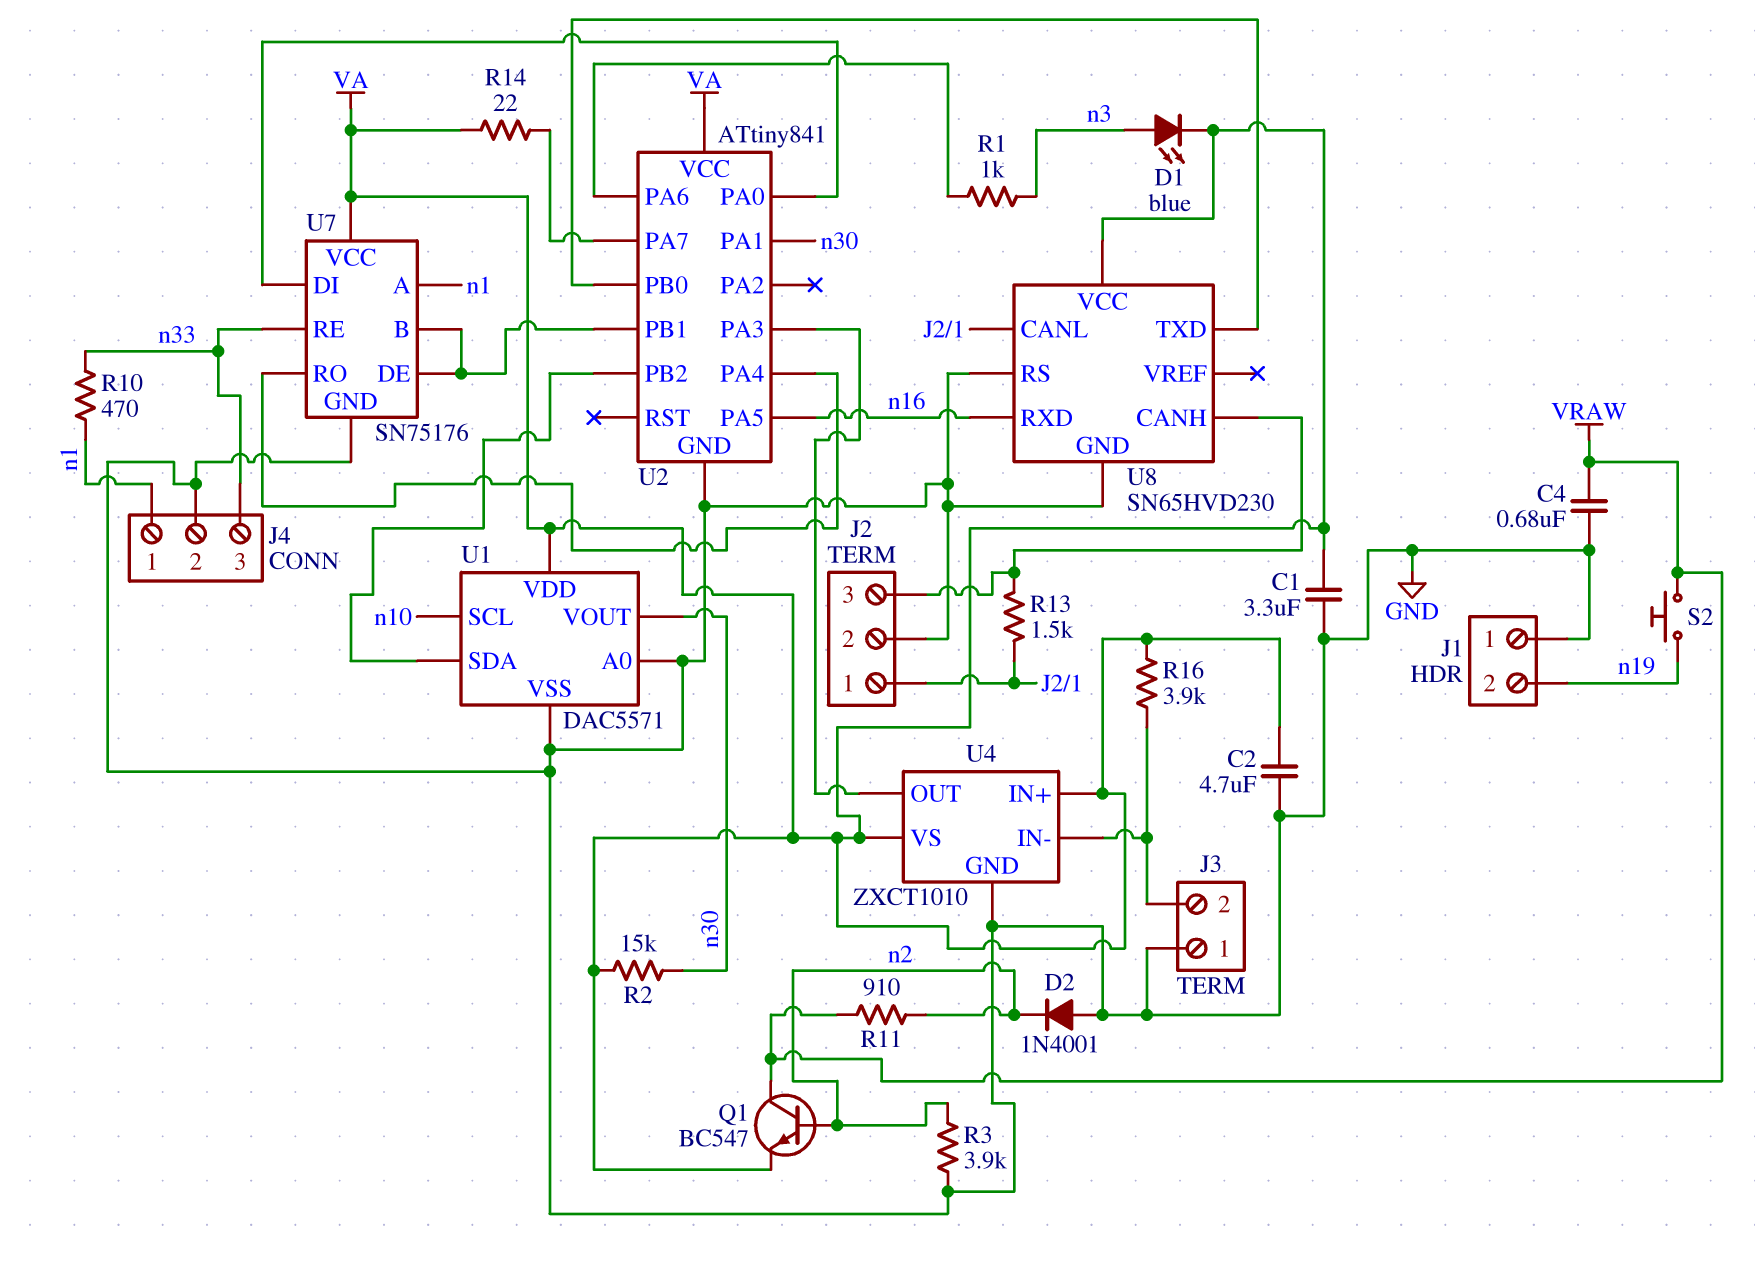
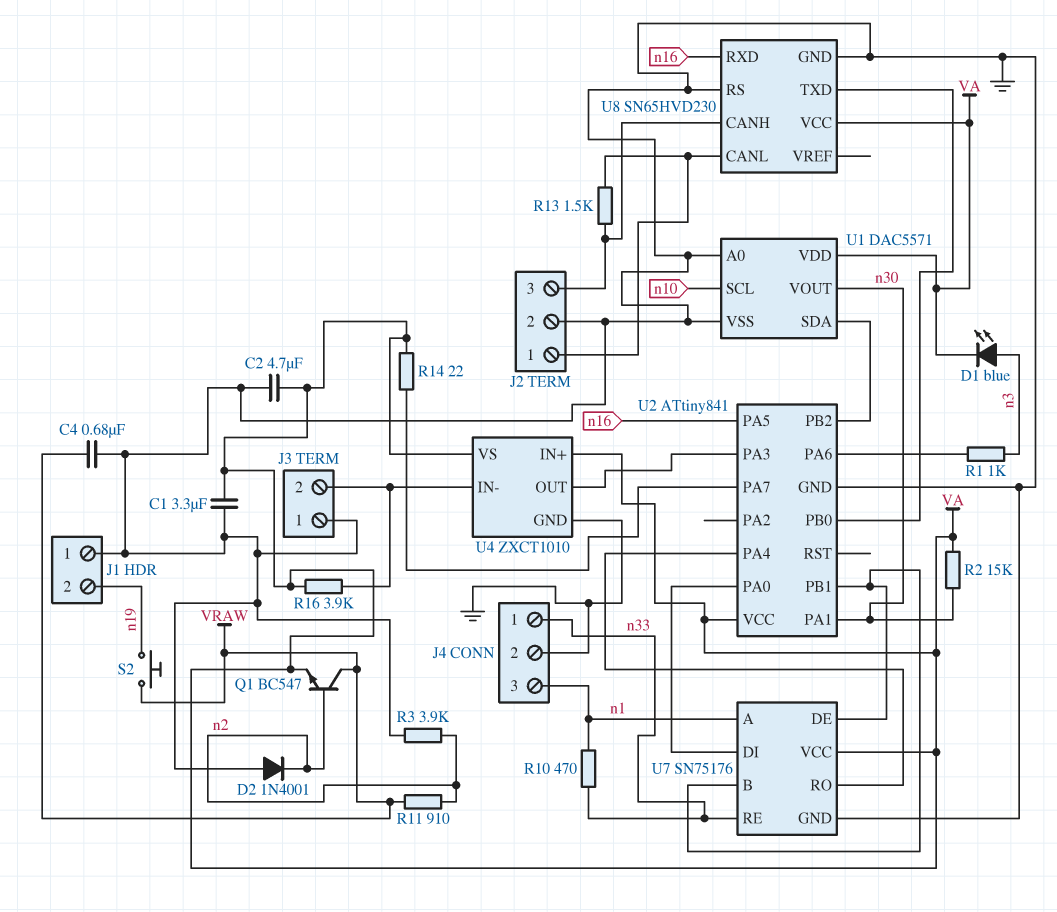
J4 pin 1: n1 -> n33
J4 pin 3: n33 -> n1

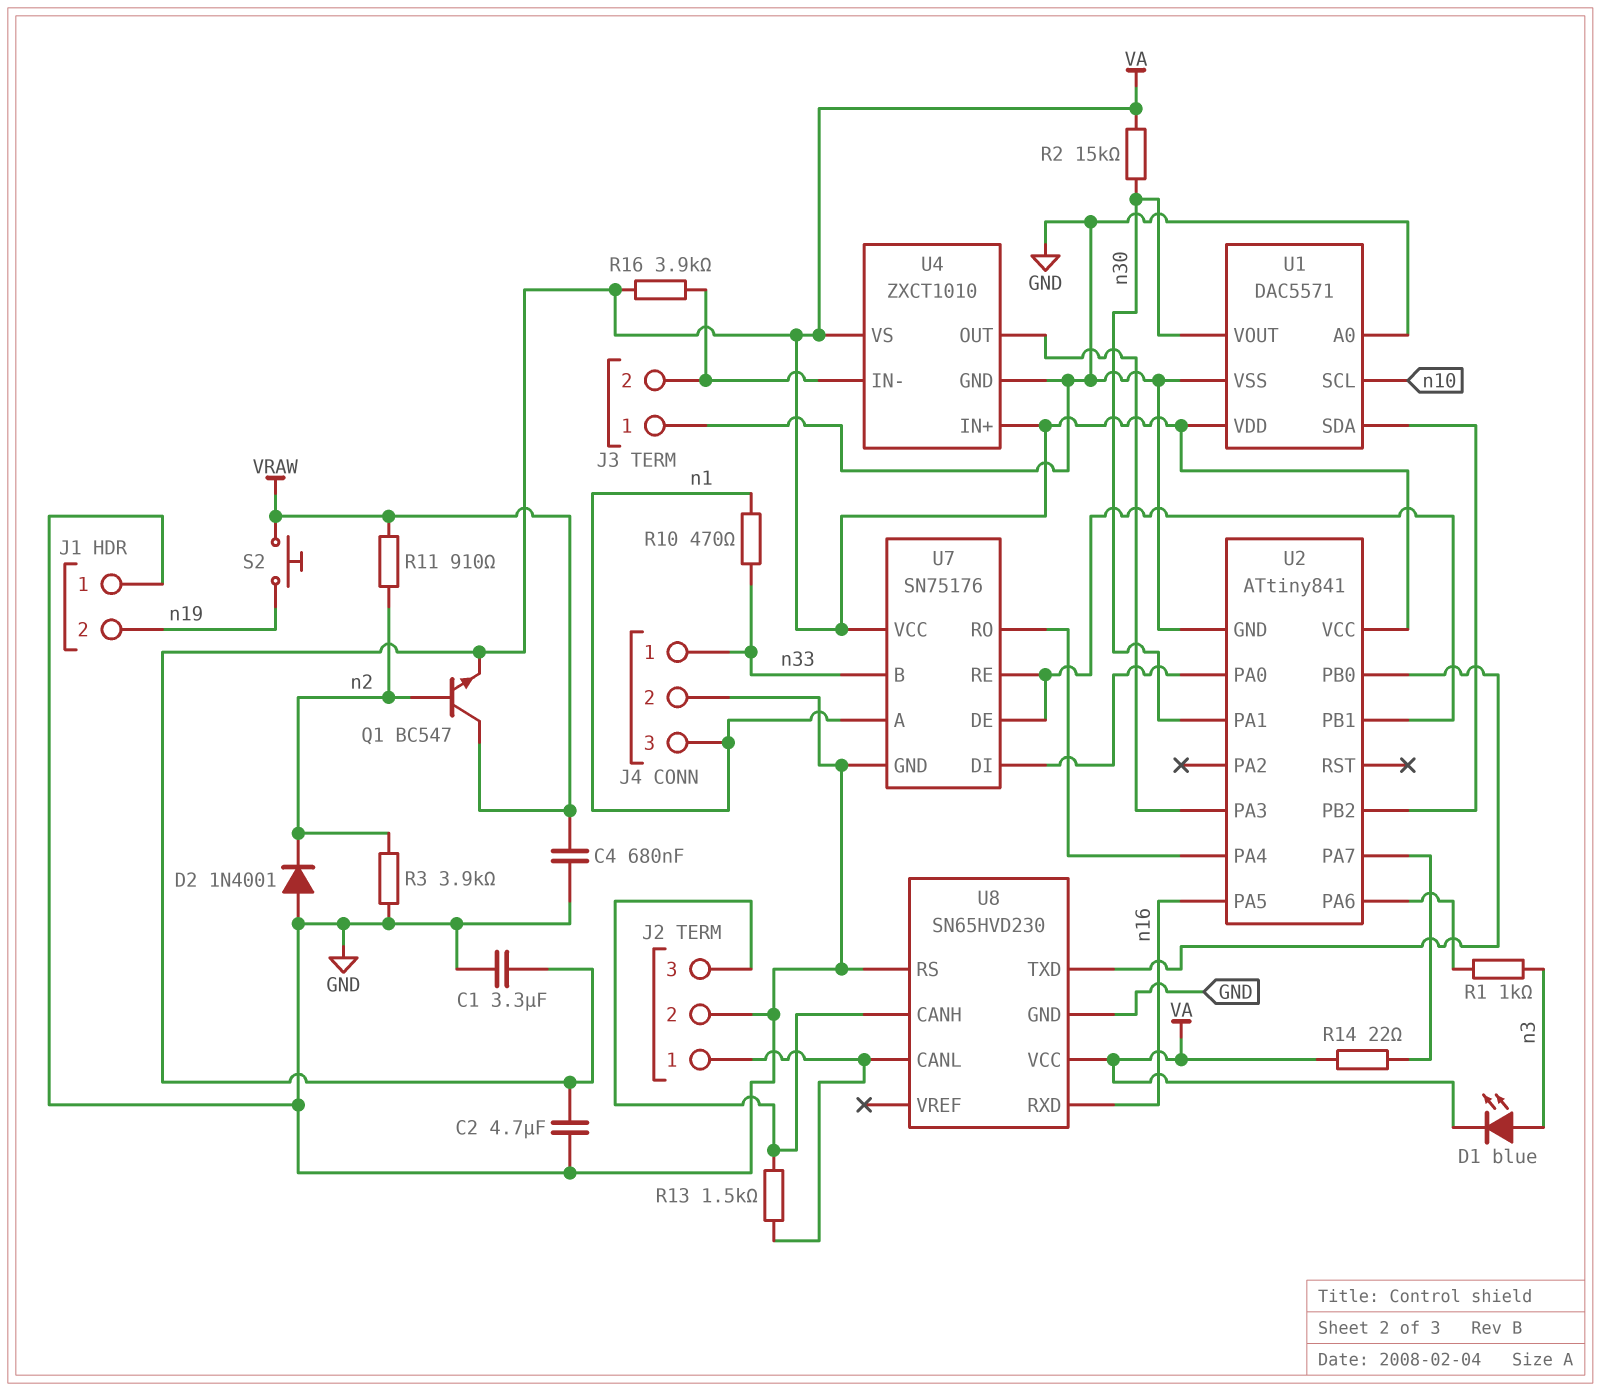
U7 pin B: U2/PB1 -> n33
U7 pin RE: n33 -> U2/PB1

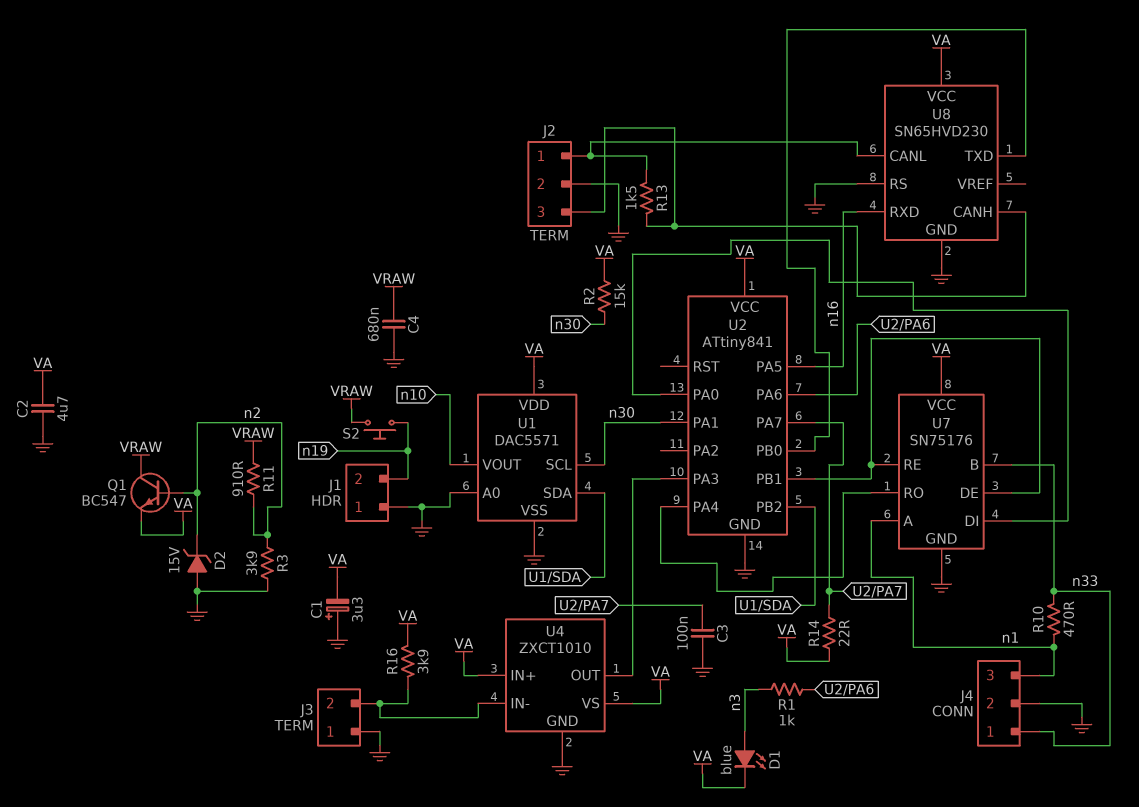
C1: 3.3uF (GND, VA) -> 3.3uF (plus GND, minus VA)
C3: none -> 100nF (GND, U2/PA7)
D2: diode 1N4001 (A GND, K n2) -> zener 15V (A GND, K n2)
U1 pin SCL: n10 -> n30
U1 pin VOUT: n30 -> n10

